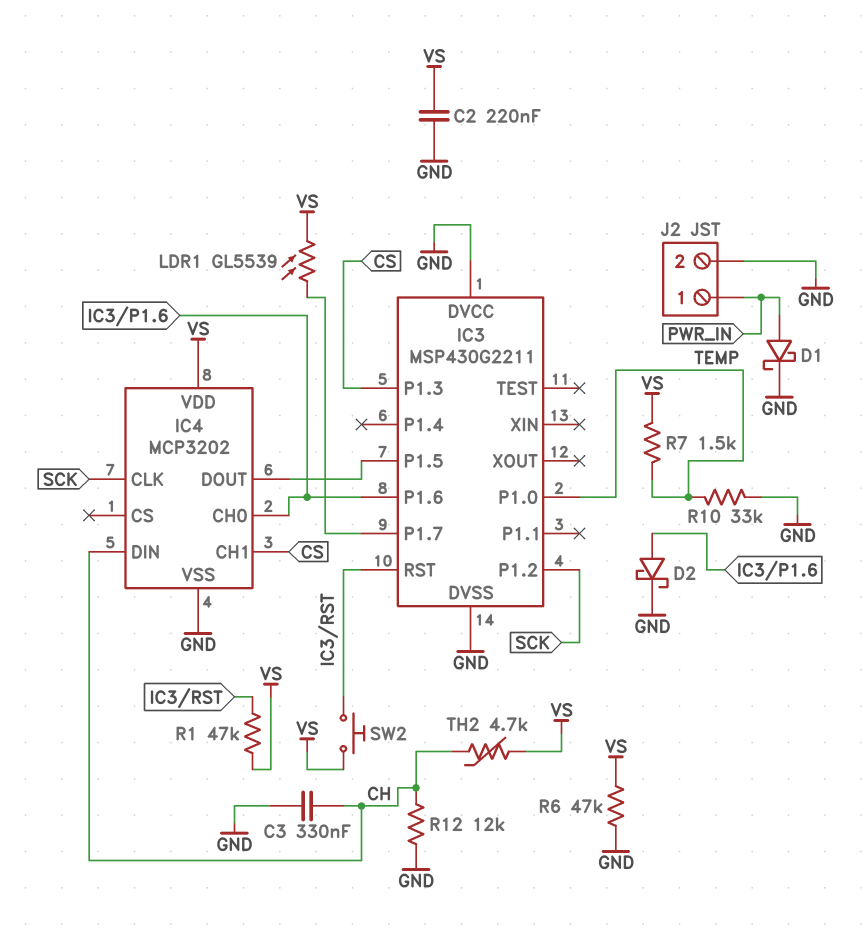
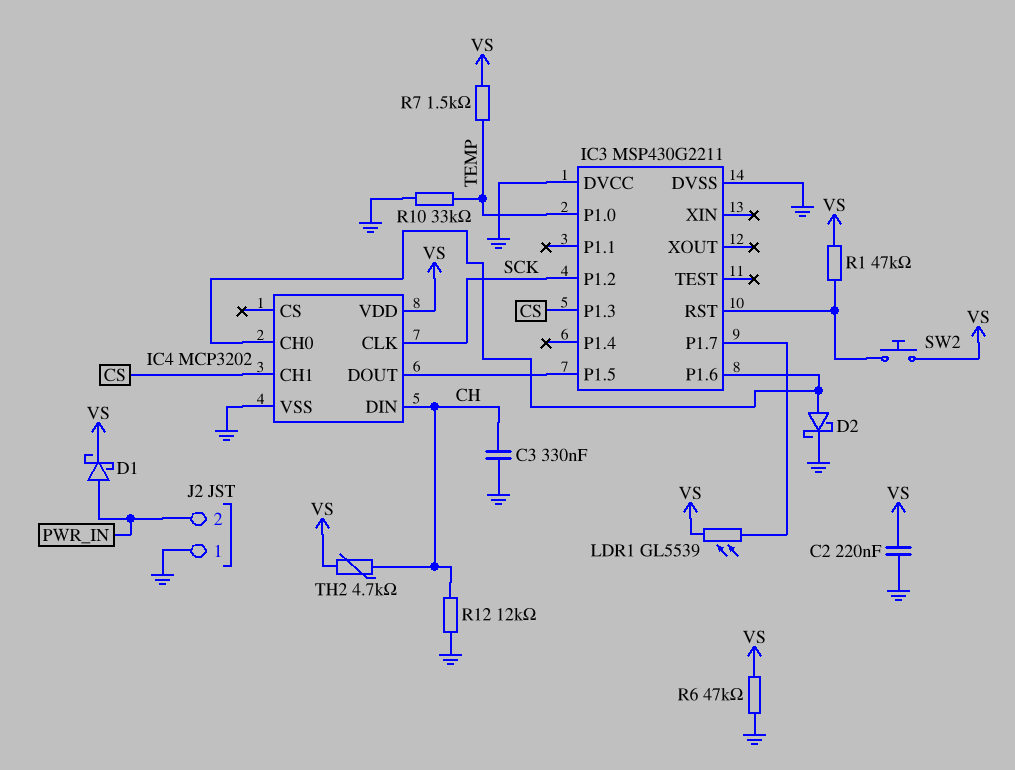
D1: schottky (A PWR_IN, K GND) -> schottky (A PWR_IN, K VS)
J2 pin 1: PWR_IN -> GND
J2 pin 2: GND -> PWR_IN

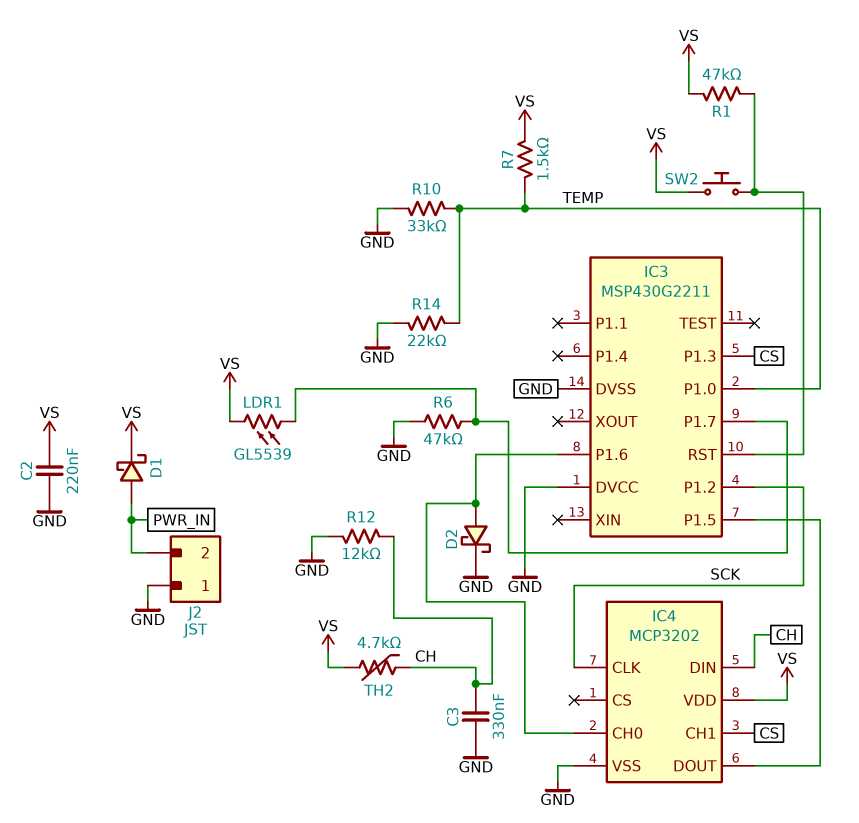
R6: 47k (GND, VS) -> 47k (GND, IC3/P1.7)
R14: none -> 22k (GND, TEMP)

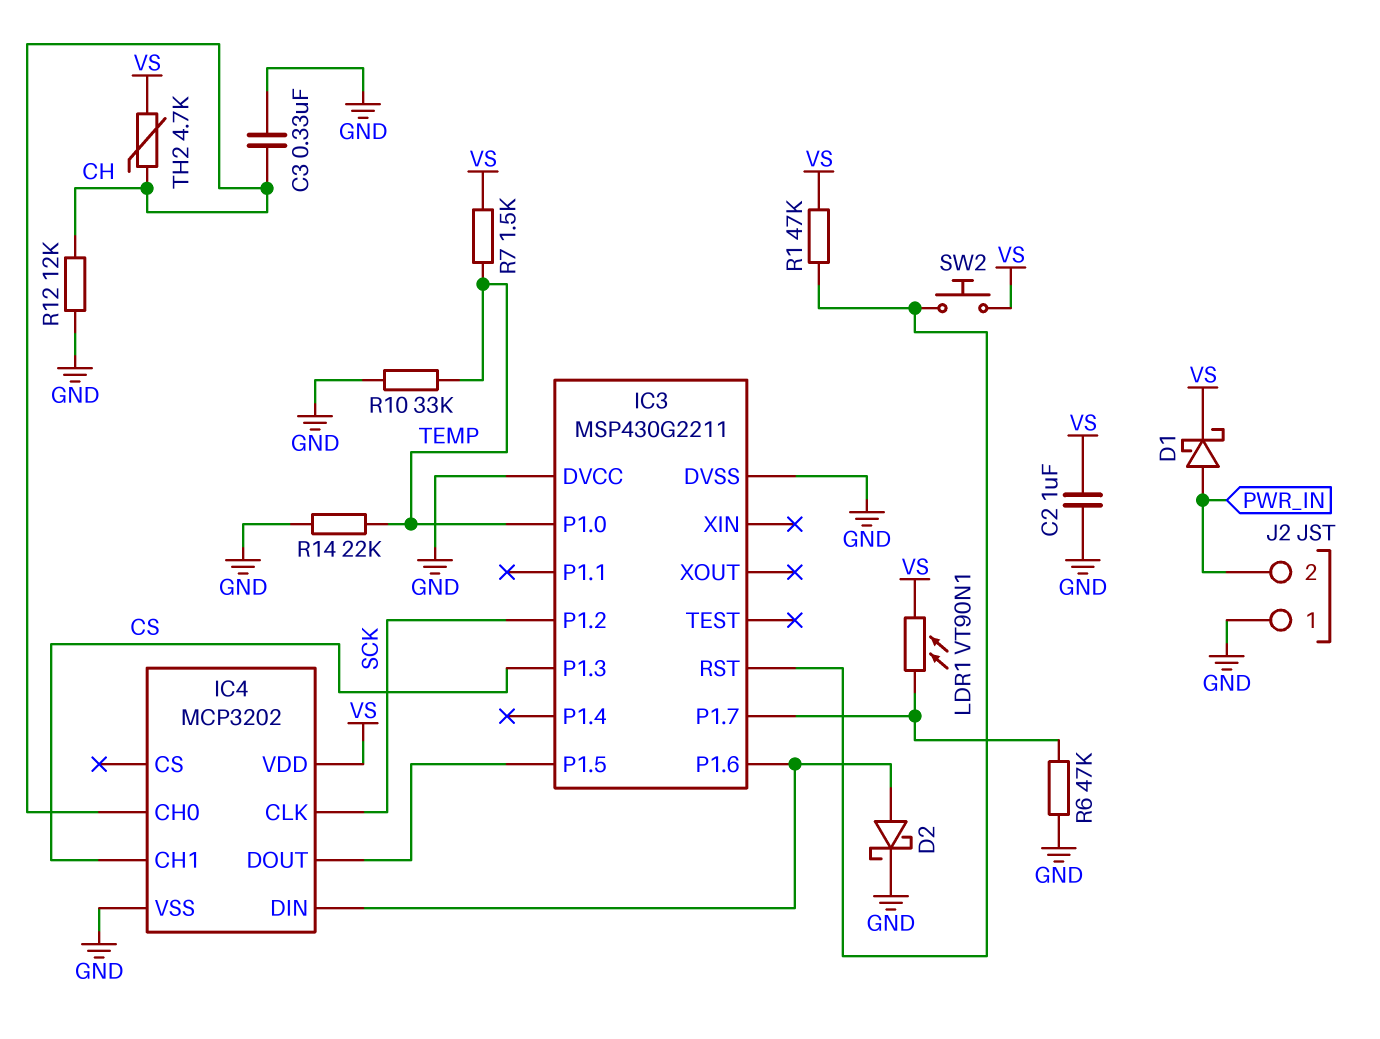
C2: 220nF (GND, VS) -> 1uF (GND, VS)
IC4 pin CH0: IC3/P1.6 -> CH
IC4 pin DIN: CH -> IC3/P1.6
LDR1: GL5539 (IC3/P1.7, VS) -> VT90N1 (IC3/P1.7, VS)

